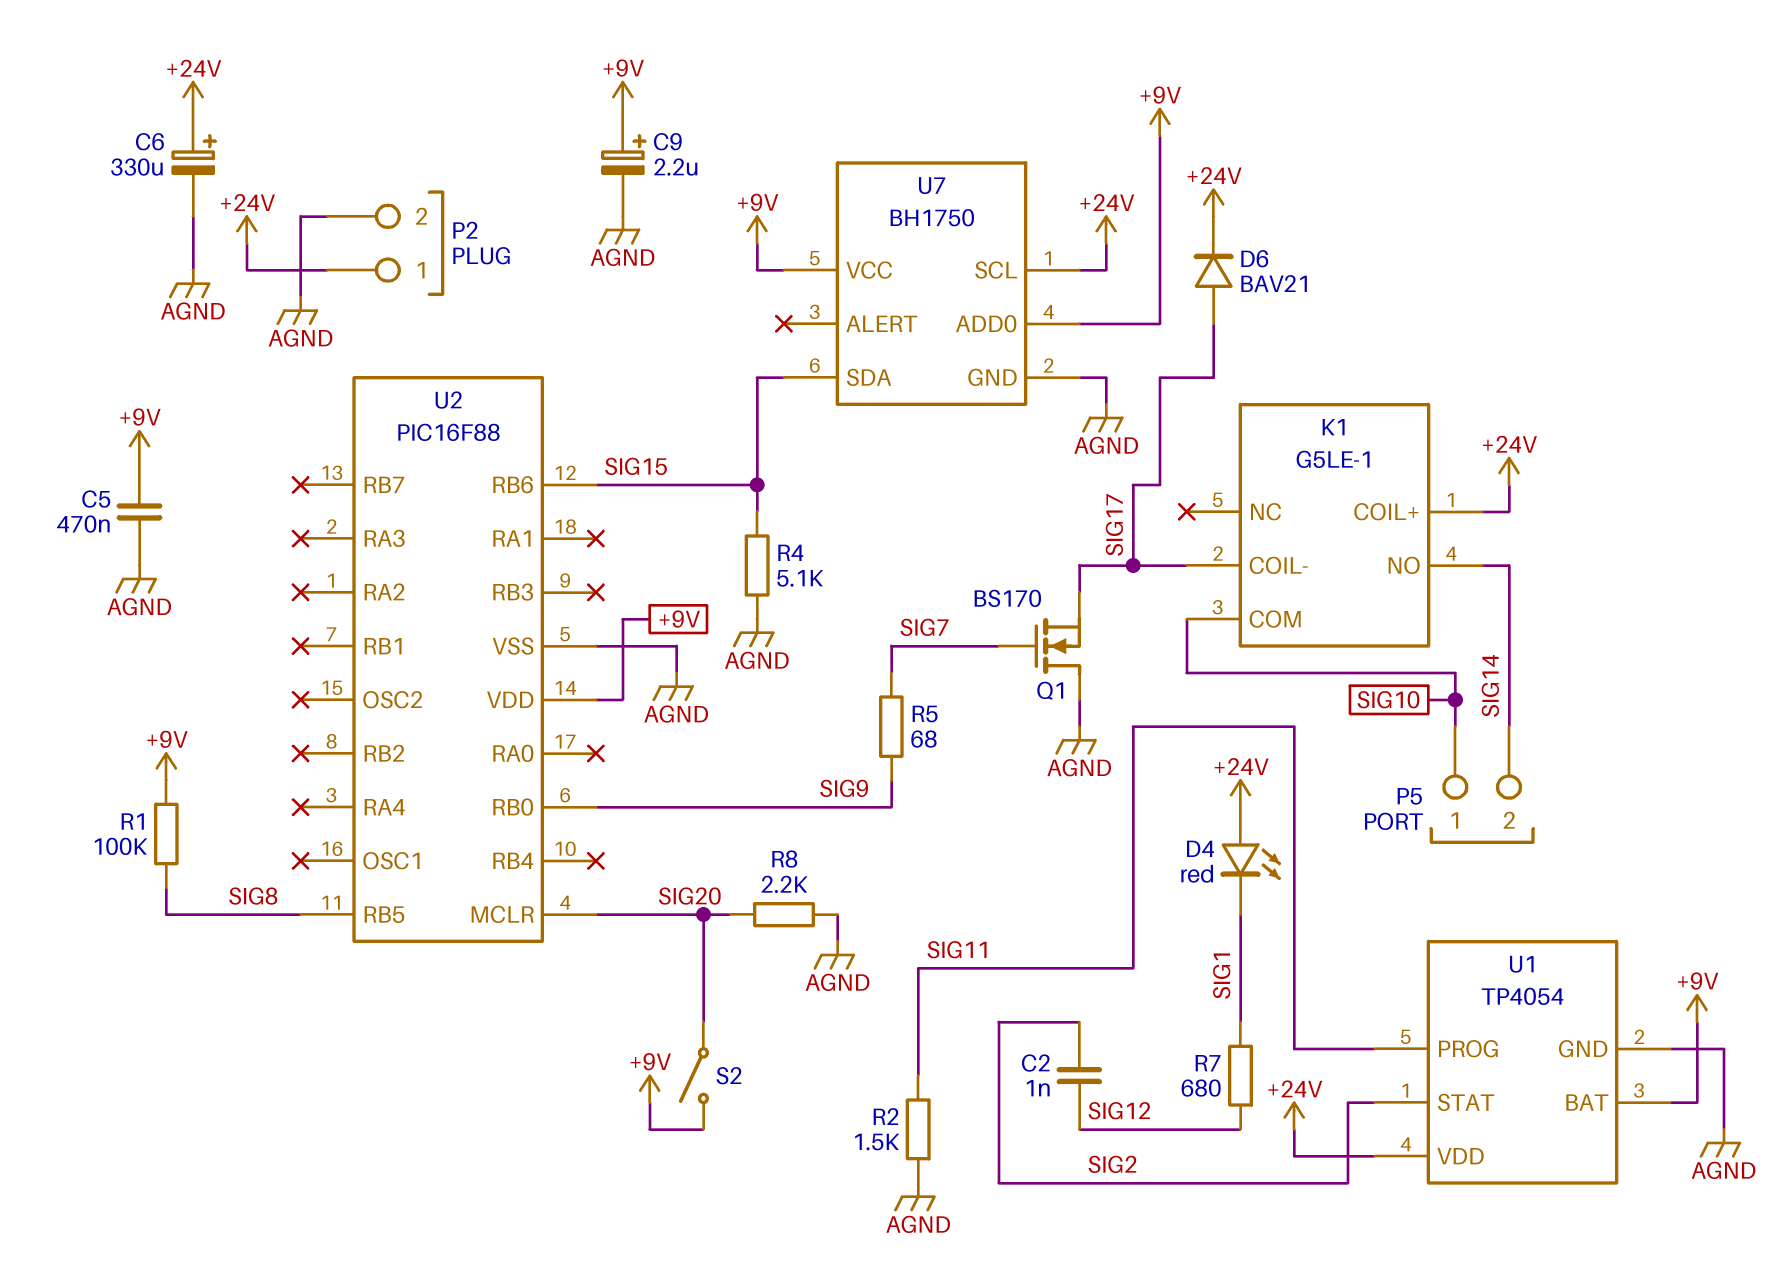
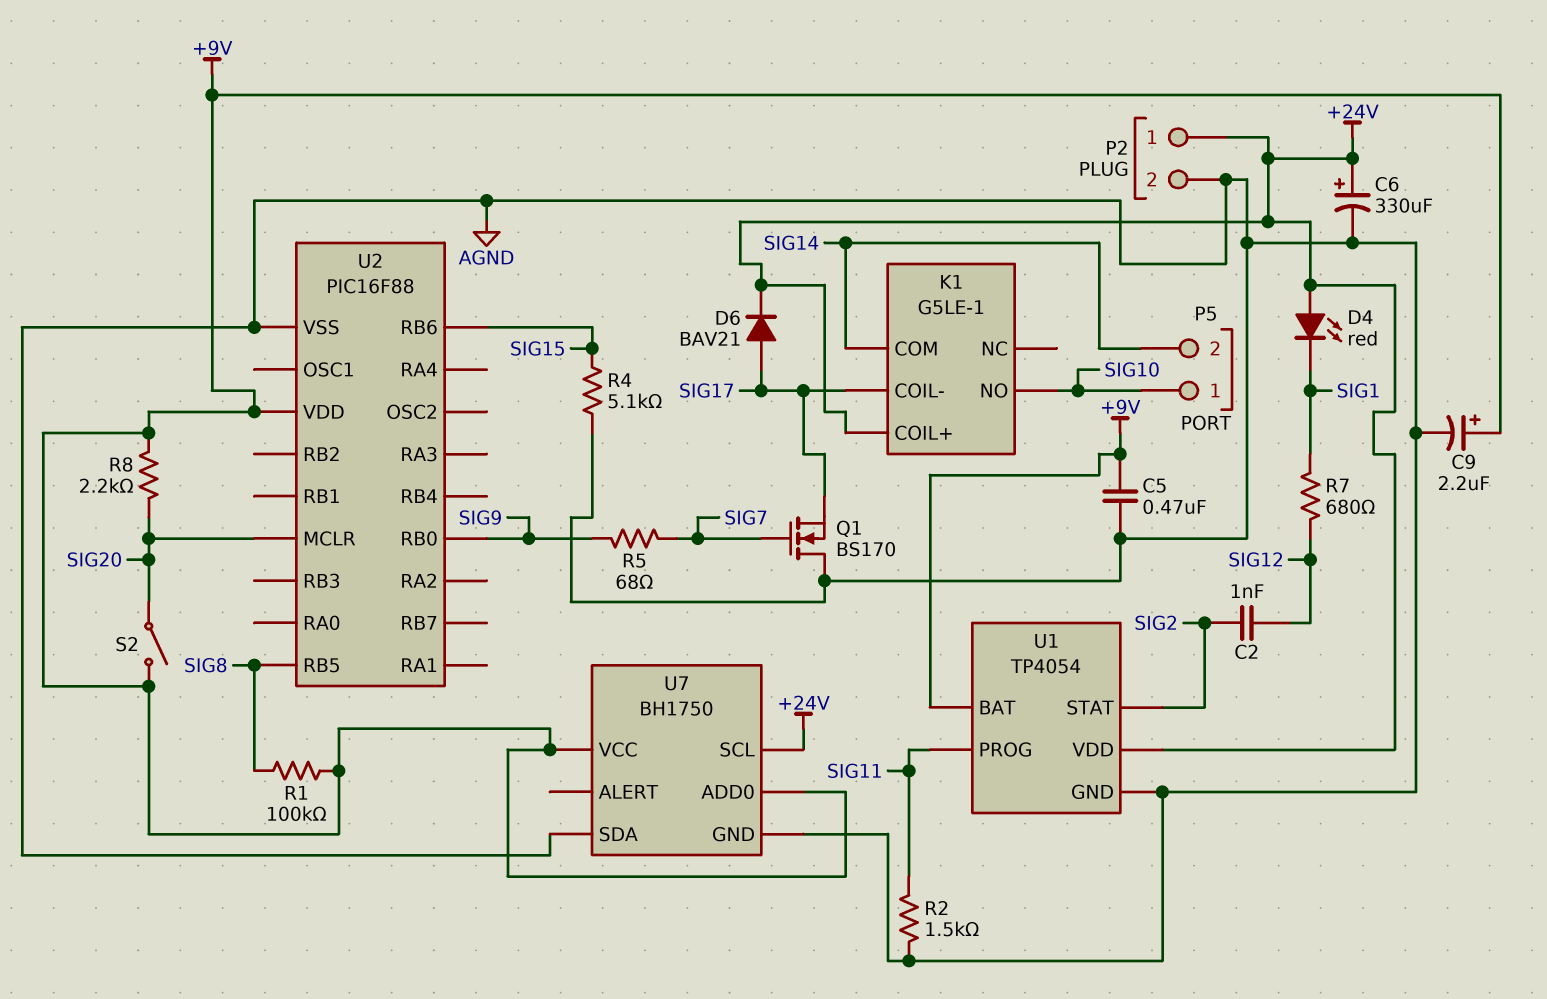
K1 pin COM: SIG10 -> SIG14
K1 pin NO: SIG14 -> SIG10
R8: 2.2k (AGND, SIG20) -> 2.2k (+9V, SIG20)
U7 pin SDA: SIG15 -> AGND

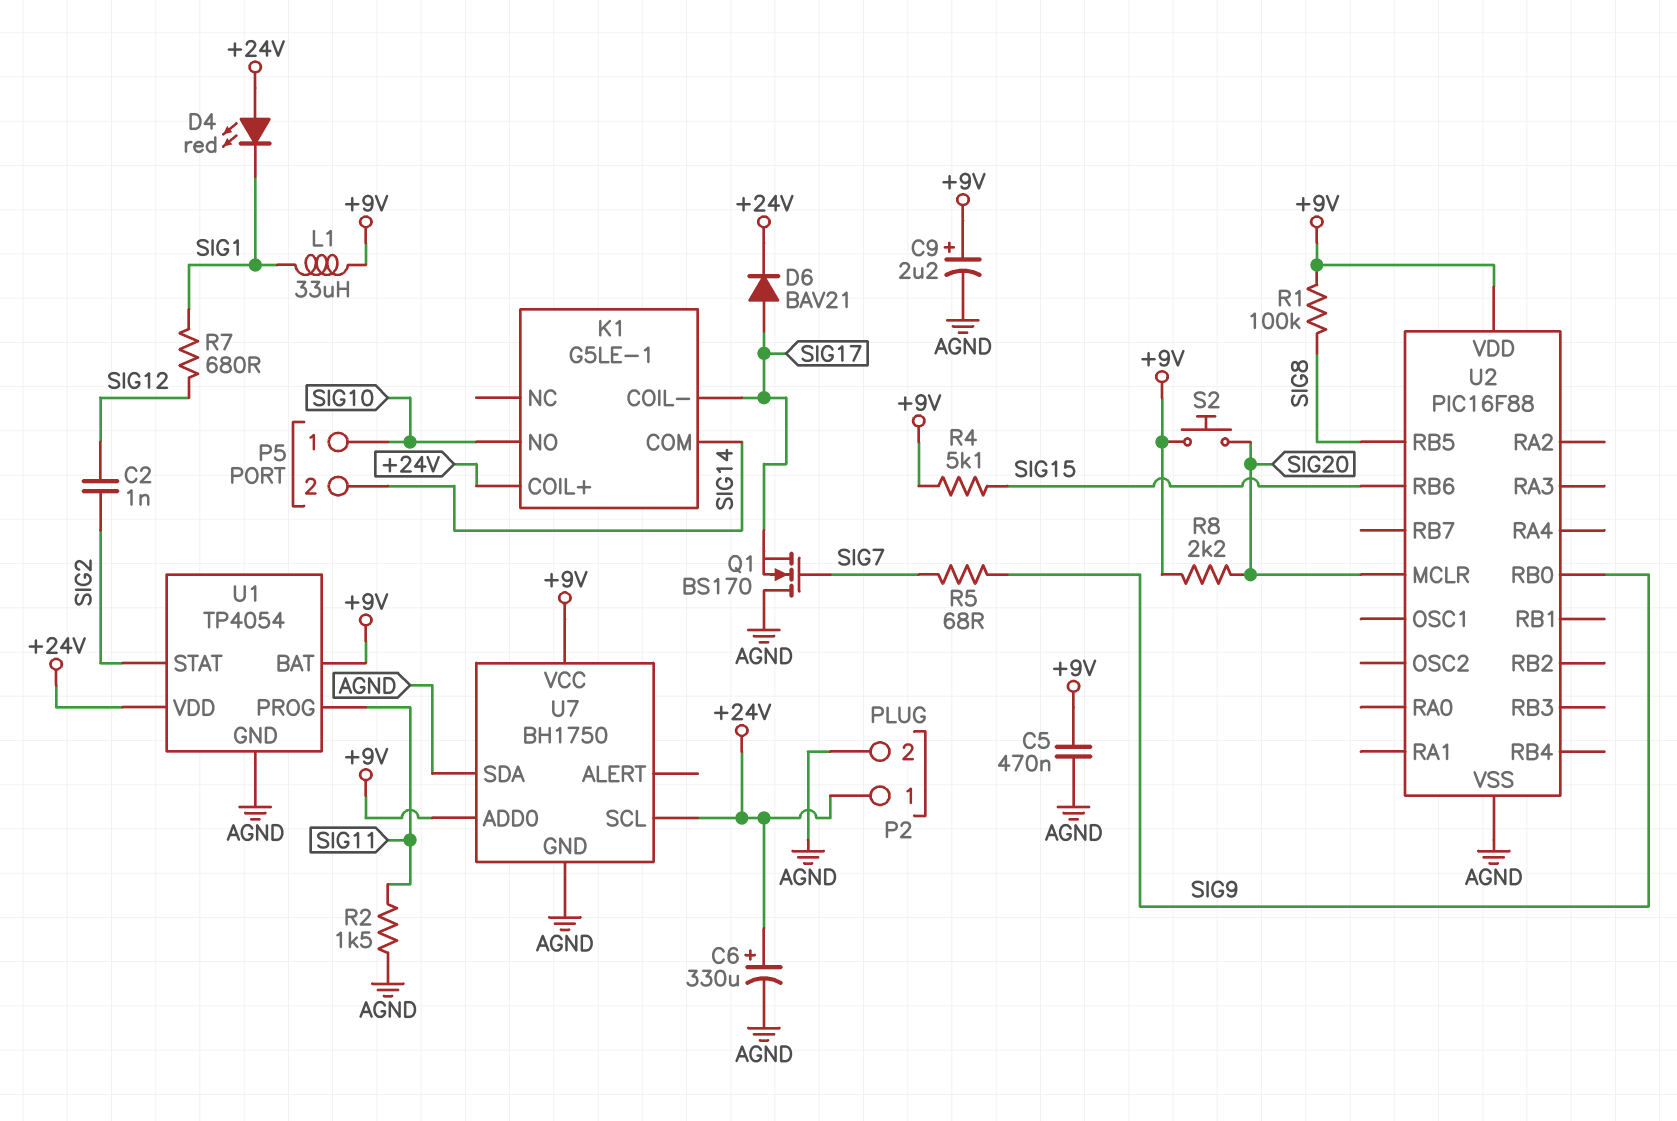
L1: none -> 33uH (+9V, SIG1)
R4: 5.1k (AGND, SIG15) -> 5.1k (+9V, SIG15)
S2: switch (+9V, SIG20) -> button (+9V, SIG20)

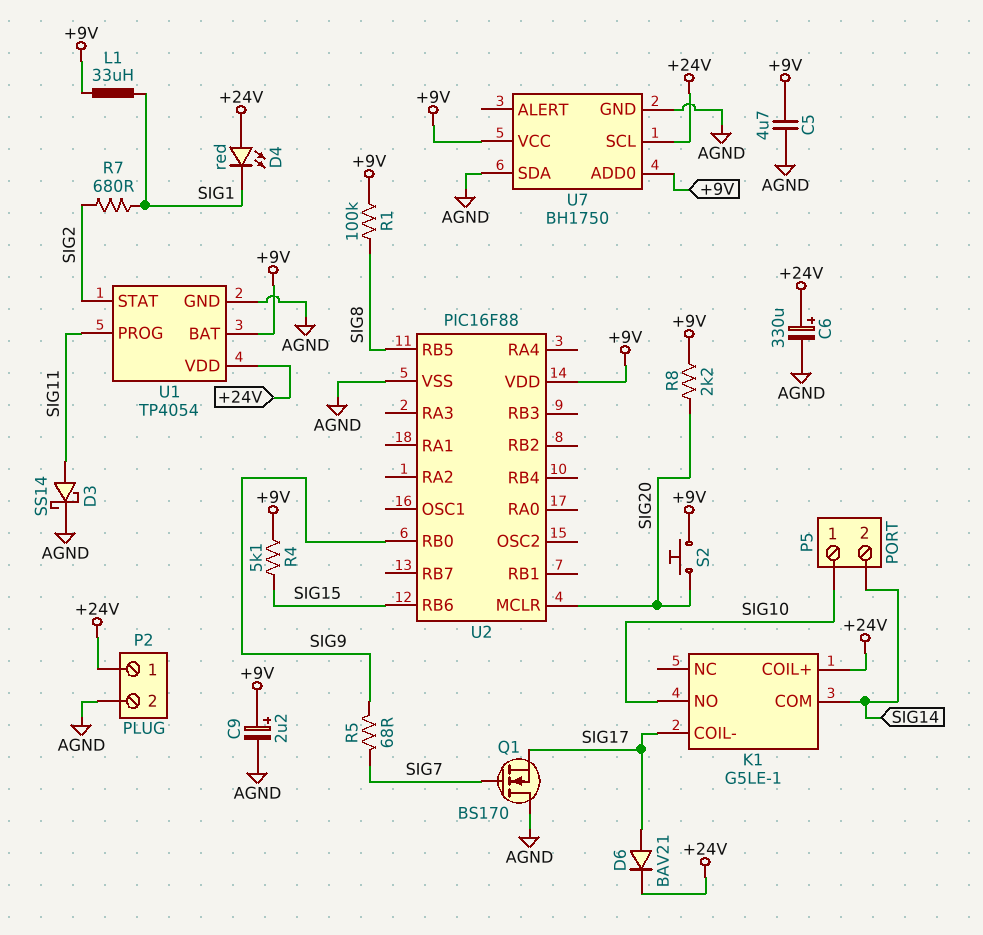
C2: 1nF (SIG2, SIG12) -> none
C5: 470nF (+9V, AGND) -> 4.7uF (+9V, AGND)
D3: none -> schottky SS14 (A SIG11, K AGND)
R2: 1.5k (AGND, SIG11) -> none
R7: 680 (SIG1, SIG12) -> 680 (SIG1, SIG2)

